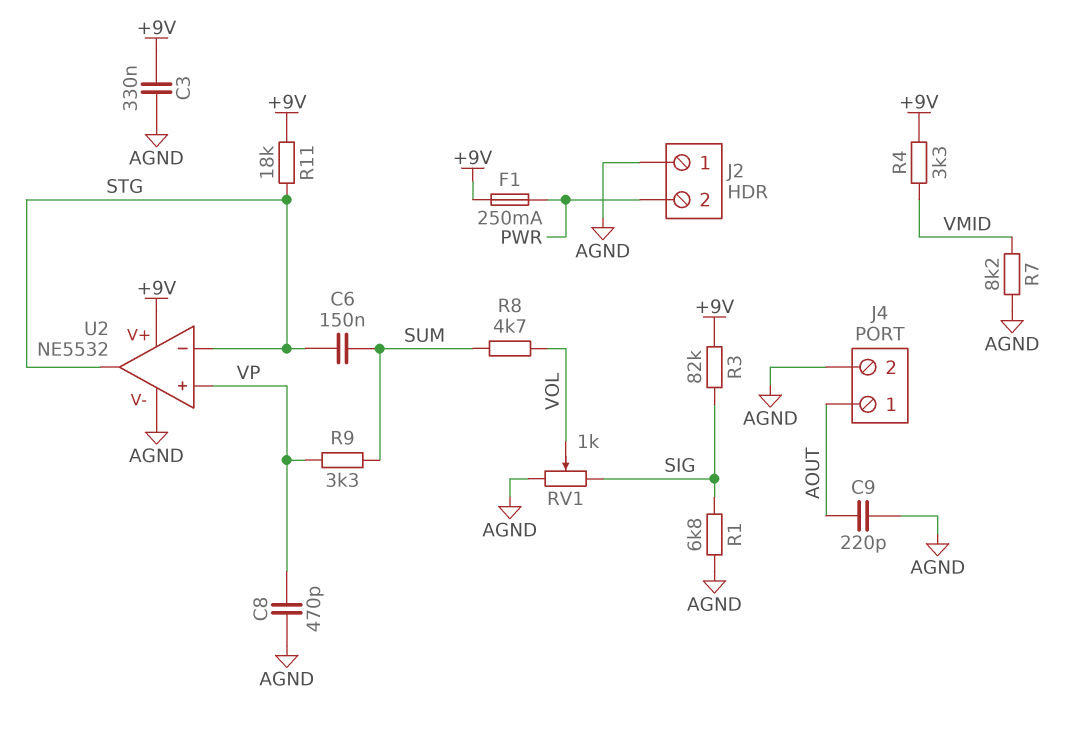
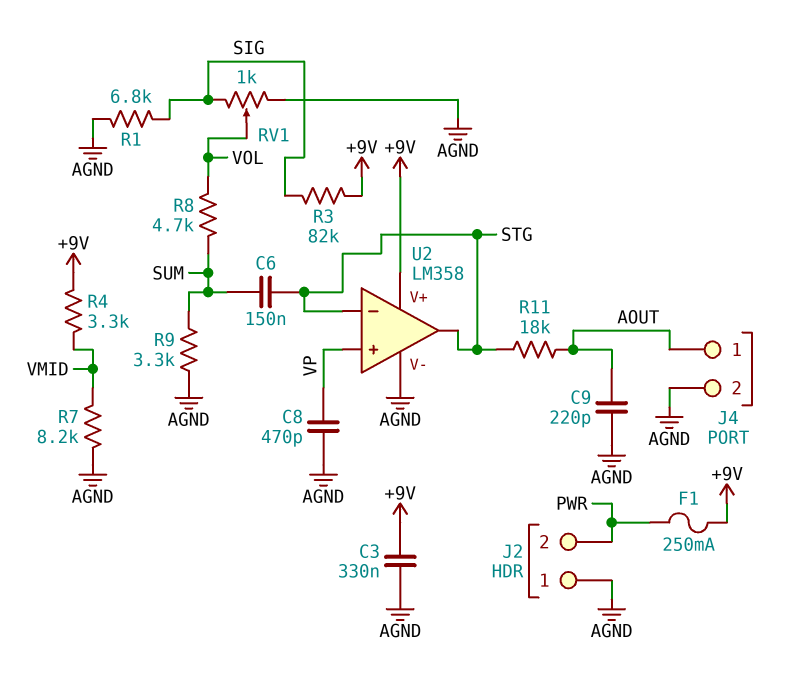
R9: 3.3k (SUM, VP) -> 3.3k (AGND, SUM)
R11: 18k (+9V, STG) -> 18k (AOUT, STG)
U2: NE5532 -> LM358

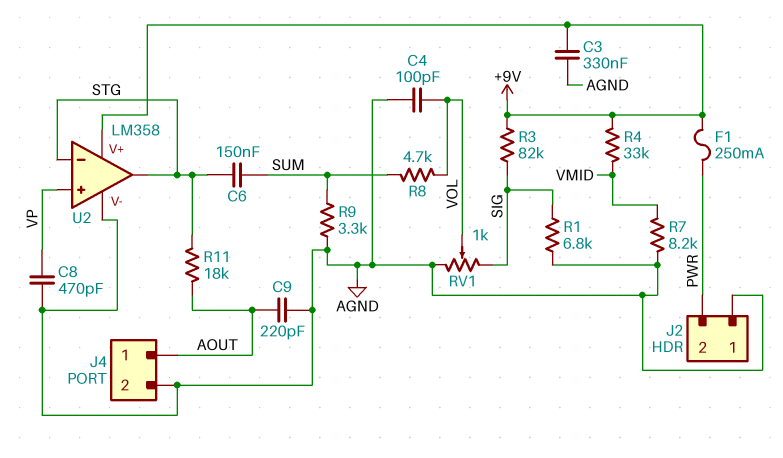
C4: none -> 100pF (AGND, VOL)
R4: 3.3k (+9V, VMID) -> 33k (+9V, VMID)

